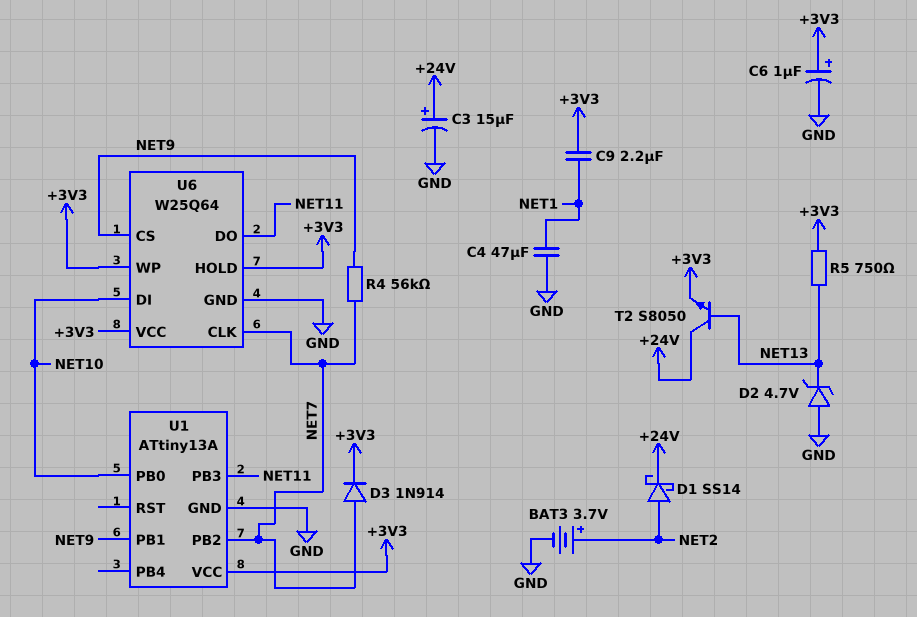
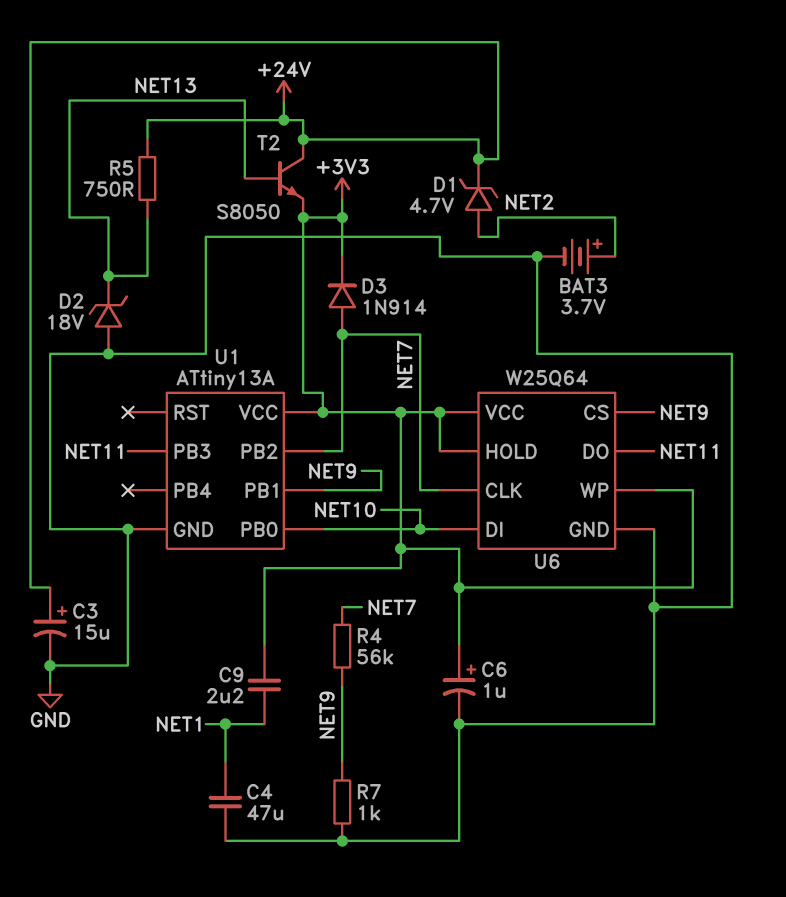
D1: schottky SS14 (A NET2, K +24V) -> zener 4.7V (A NET2, K +24V)
D2: zener 4.7V (A GND, K NET13) -> zener 18V (A GND, K NET13)
R5: 750 (+3V3, NET13) -> 750 (+24V, NET13)
R7: none -> 1k (GND, NET9)

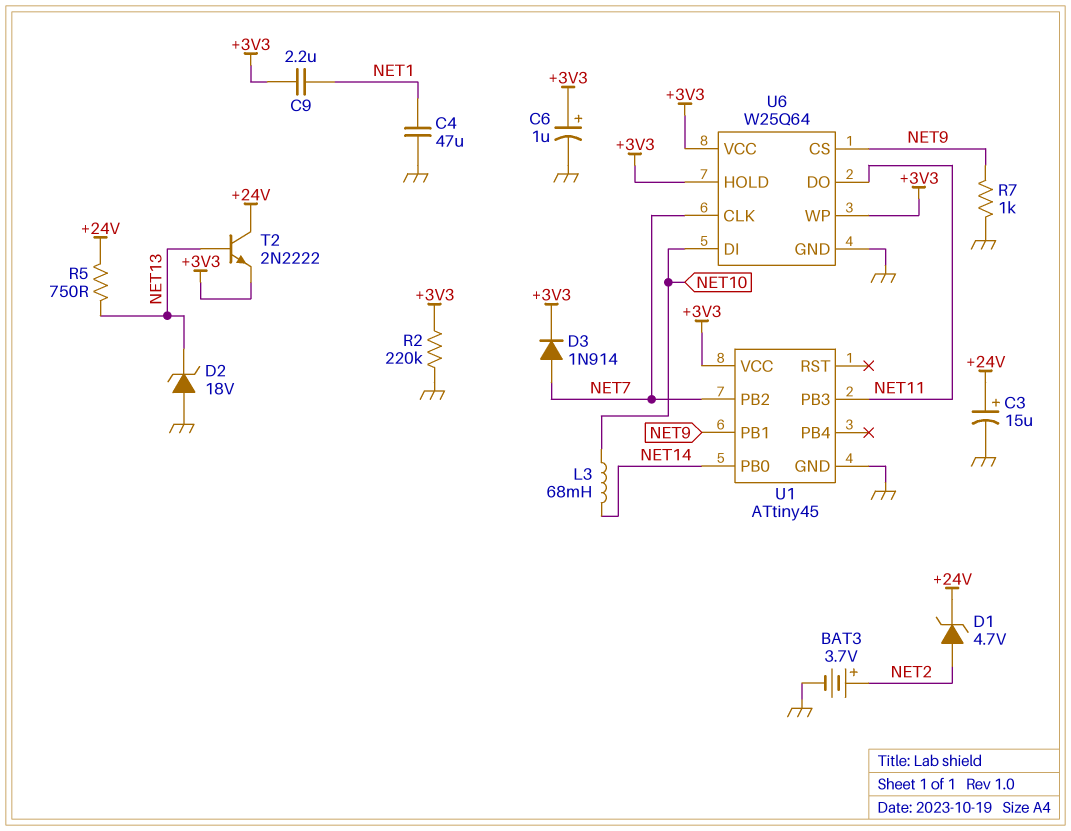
L3: none -> 68mH (NET10, NET14)
R2: none -> 220k (+3V3, GND)
R4: 56k (NET7, NET9) -> none
T2: NPN S8050 (B NET13, C +24V, E +3V3) -> NPN 2N2222 (B NET13, C +24V, E +3V3)
U1: ATtiny13A -> ATtiny45
U1 pin PB0: NET10 -> NET14

